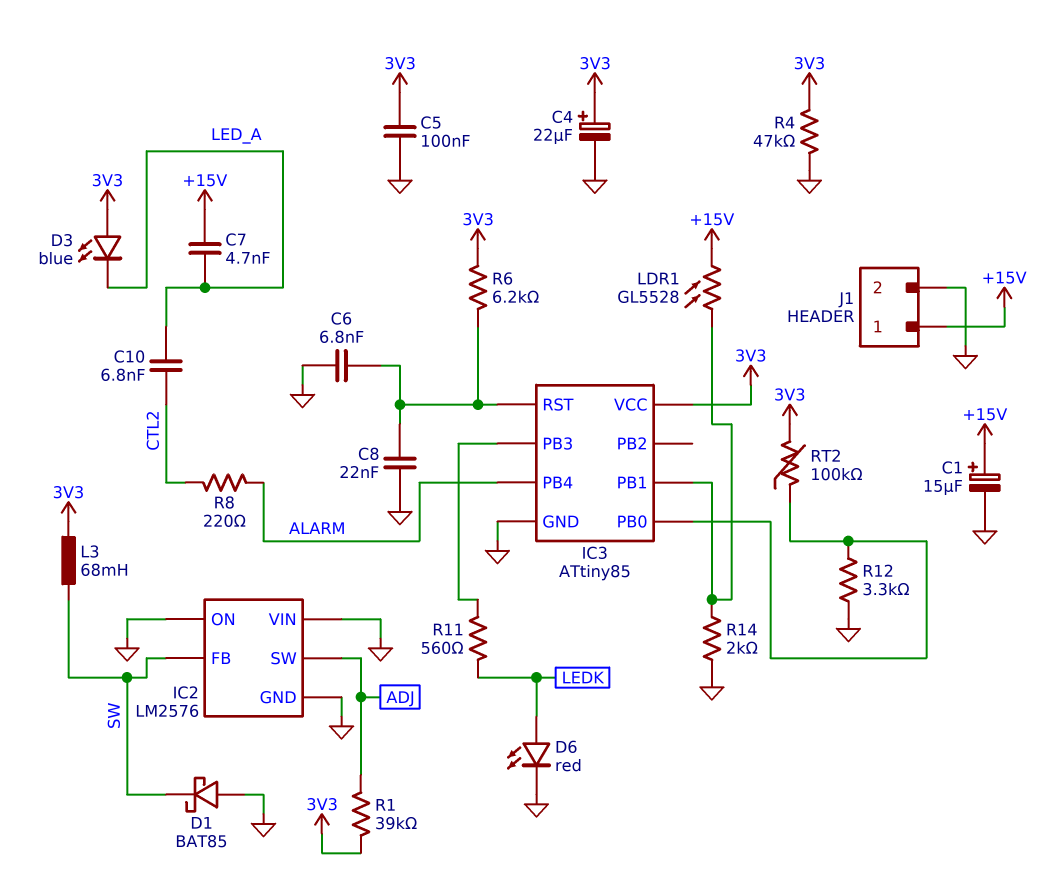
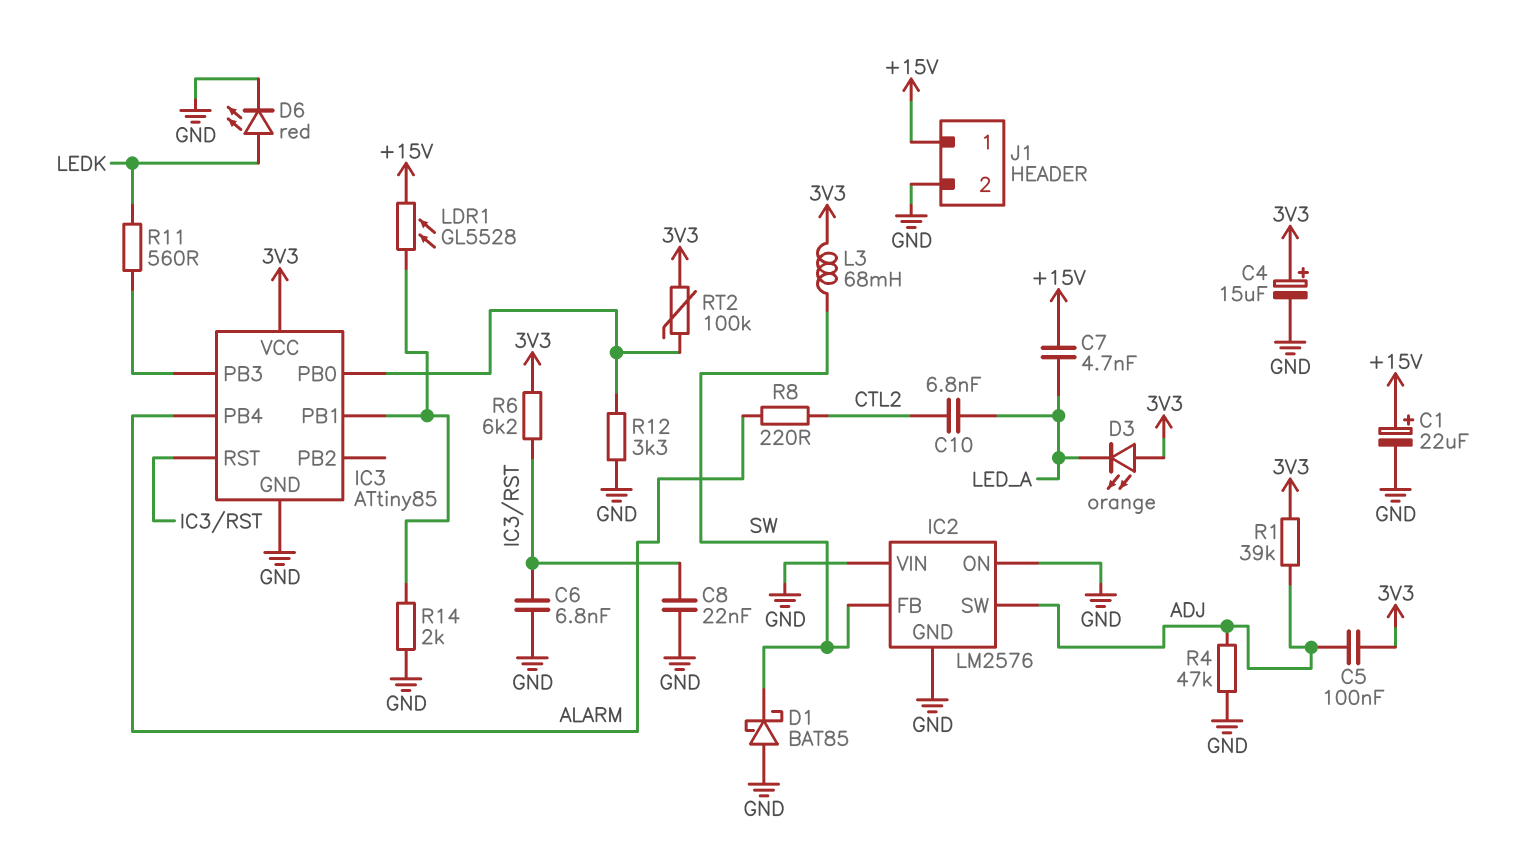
C1: 15uF (plus +15V, minus GND) -> 22uF (plus +15V, minus GND)
C4: 22uF (plus 3V3, minus GND) -> 15uF (plus 3V3, minus GND)
C5: 100nF (3V3, GND) -> 100nF (3V3, ADJ)
D3: LED blue (A 3V3, K LED_A) -> LED orange (A 3V3, K LED_A)
R4: 47k (3V3, GND) -> 47k (ADJ, GND)

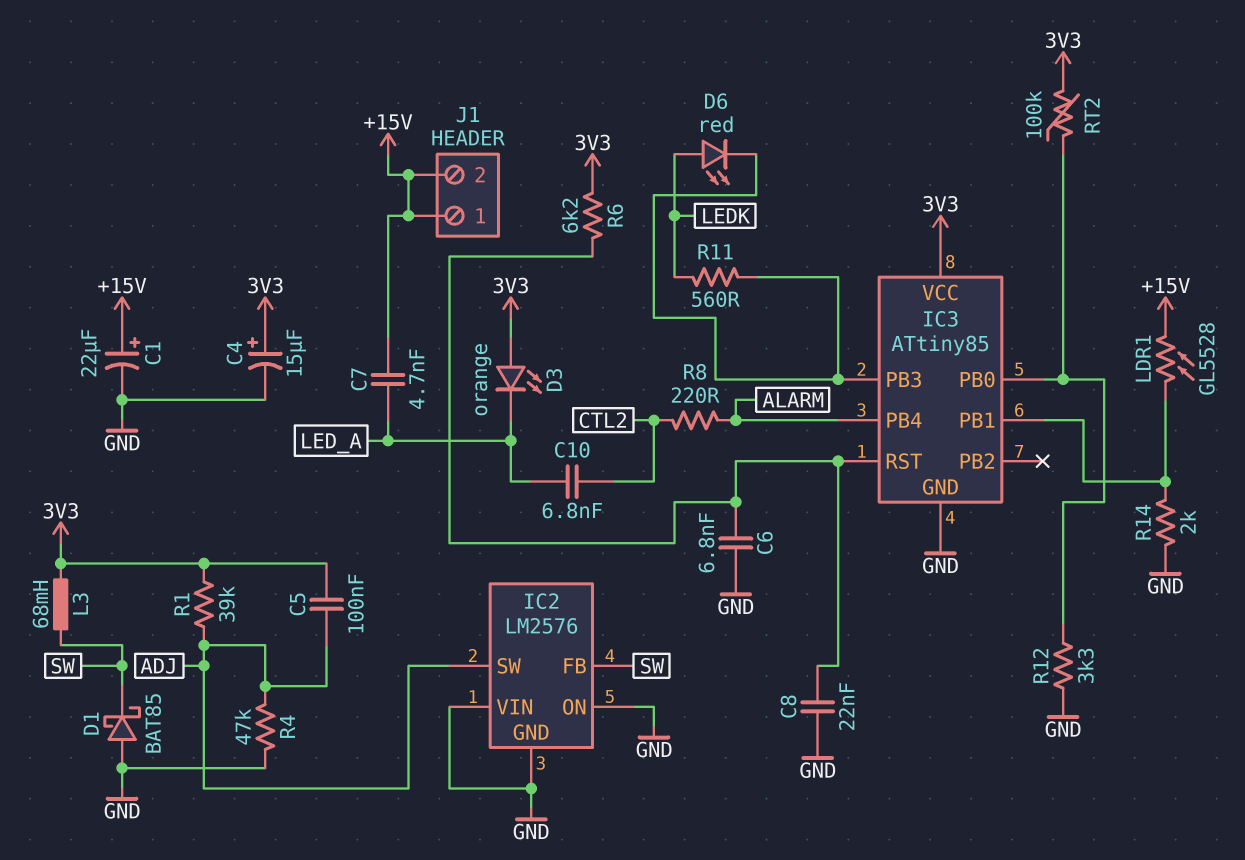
D6: LED red (A LEDK, K GND) -> LED red (A LEDK, K IC3/PB3)
J1 pin 2: GND -> +15V

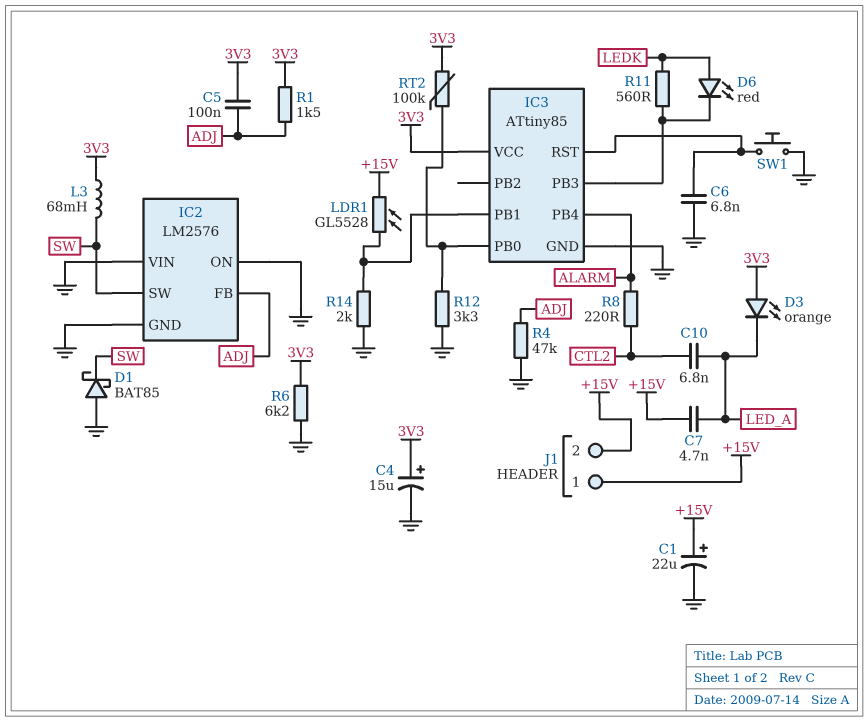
C8: 22nF (GND, IC3/RST) -> none
IC2 pin FB: SW -> ADJ
IC2 pin SW: ADJ -> SW
R1: 39k (3V3, ADJ) -> 1.5k (3V3, ADJ)
R6: 6.2k (3V3, IC3/RST) -> 6.2k (3V3, GND)
SW1: none -> button (GND, IC3/RST)

